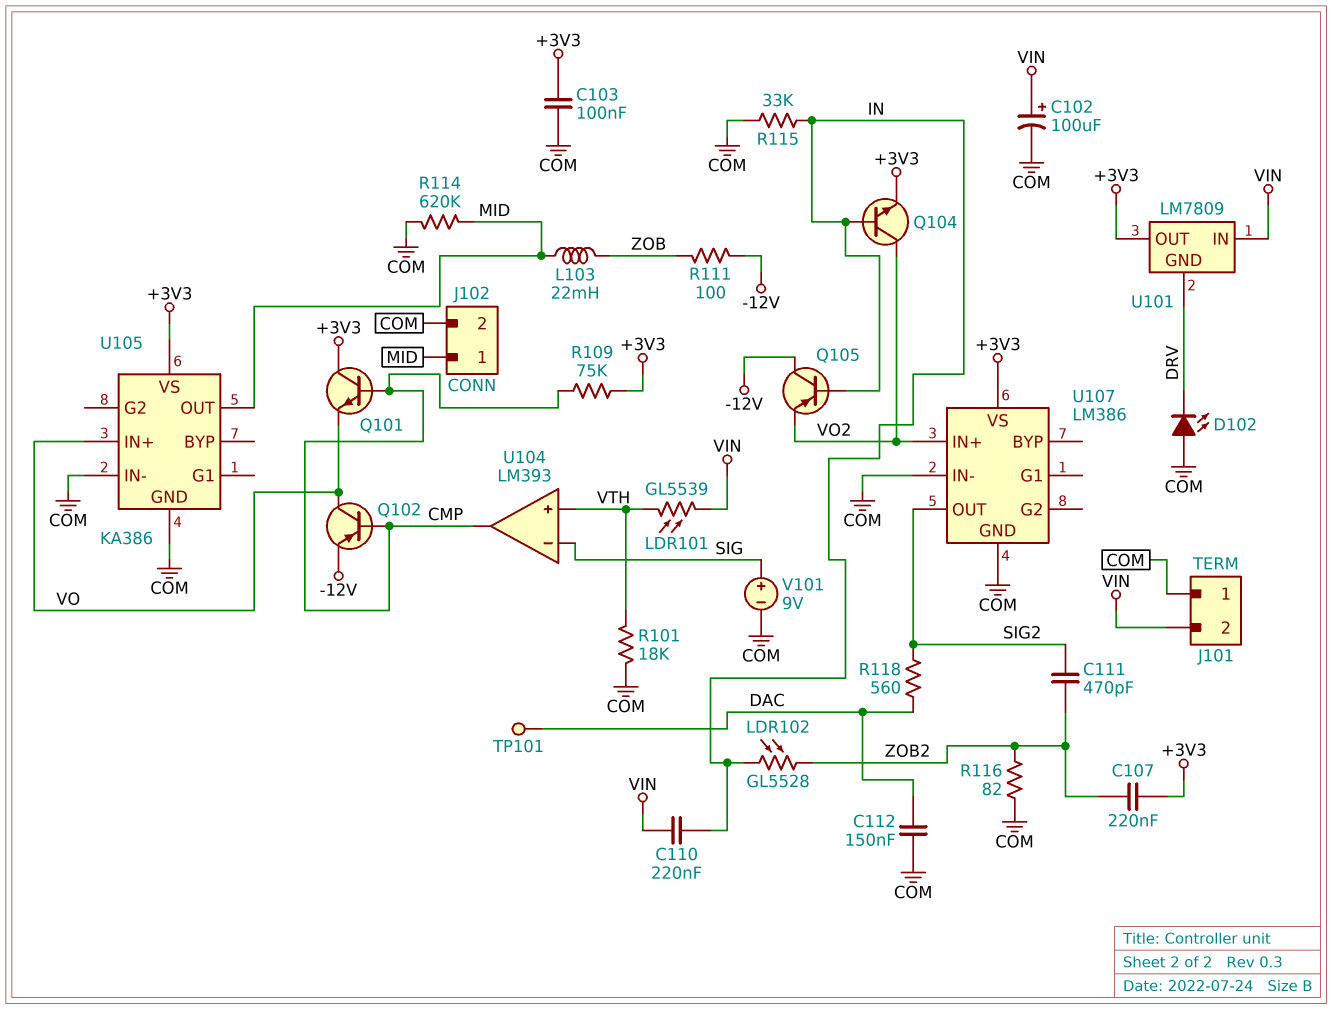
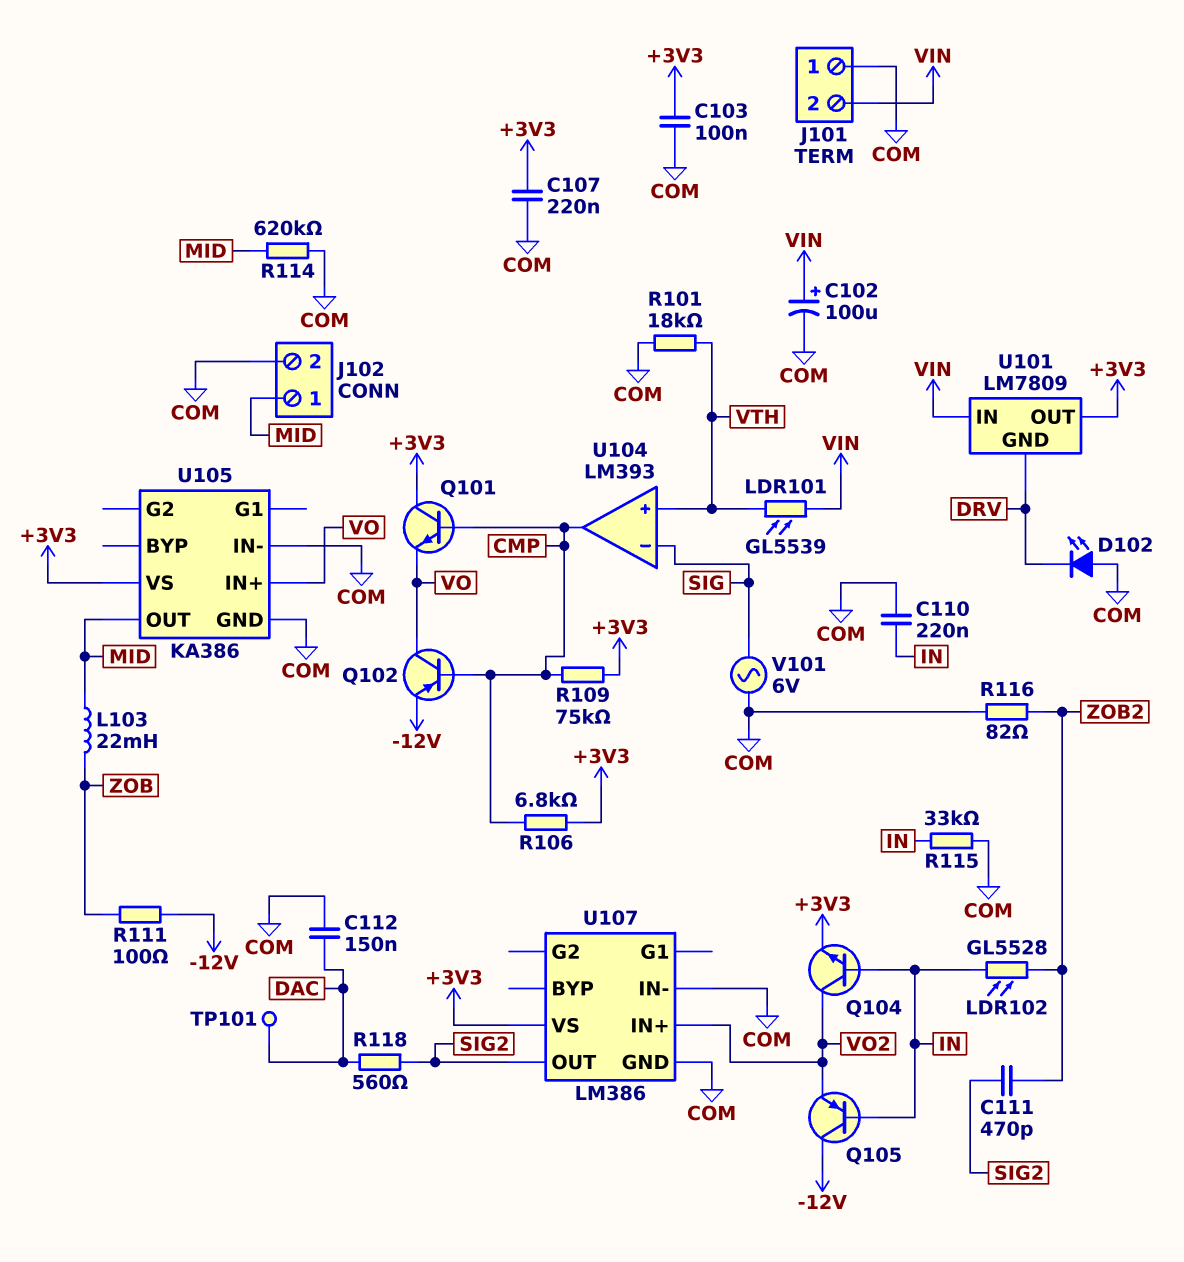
C107: 220nF (+3V3, ZOB2) -> 220nF (+3V3, COM)
C110: 220nF (IN, VIN) -> 220nF (COM, IN)
R106: none -> 6.8k (+3V3, CMP)
V101: 9V (plus SIG, minus COM) -> AC 6V (COM, SIG)

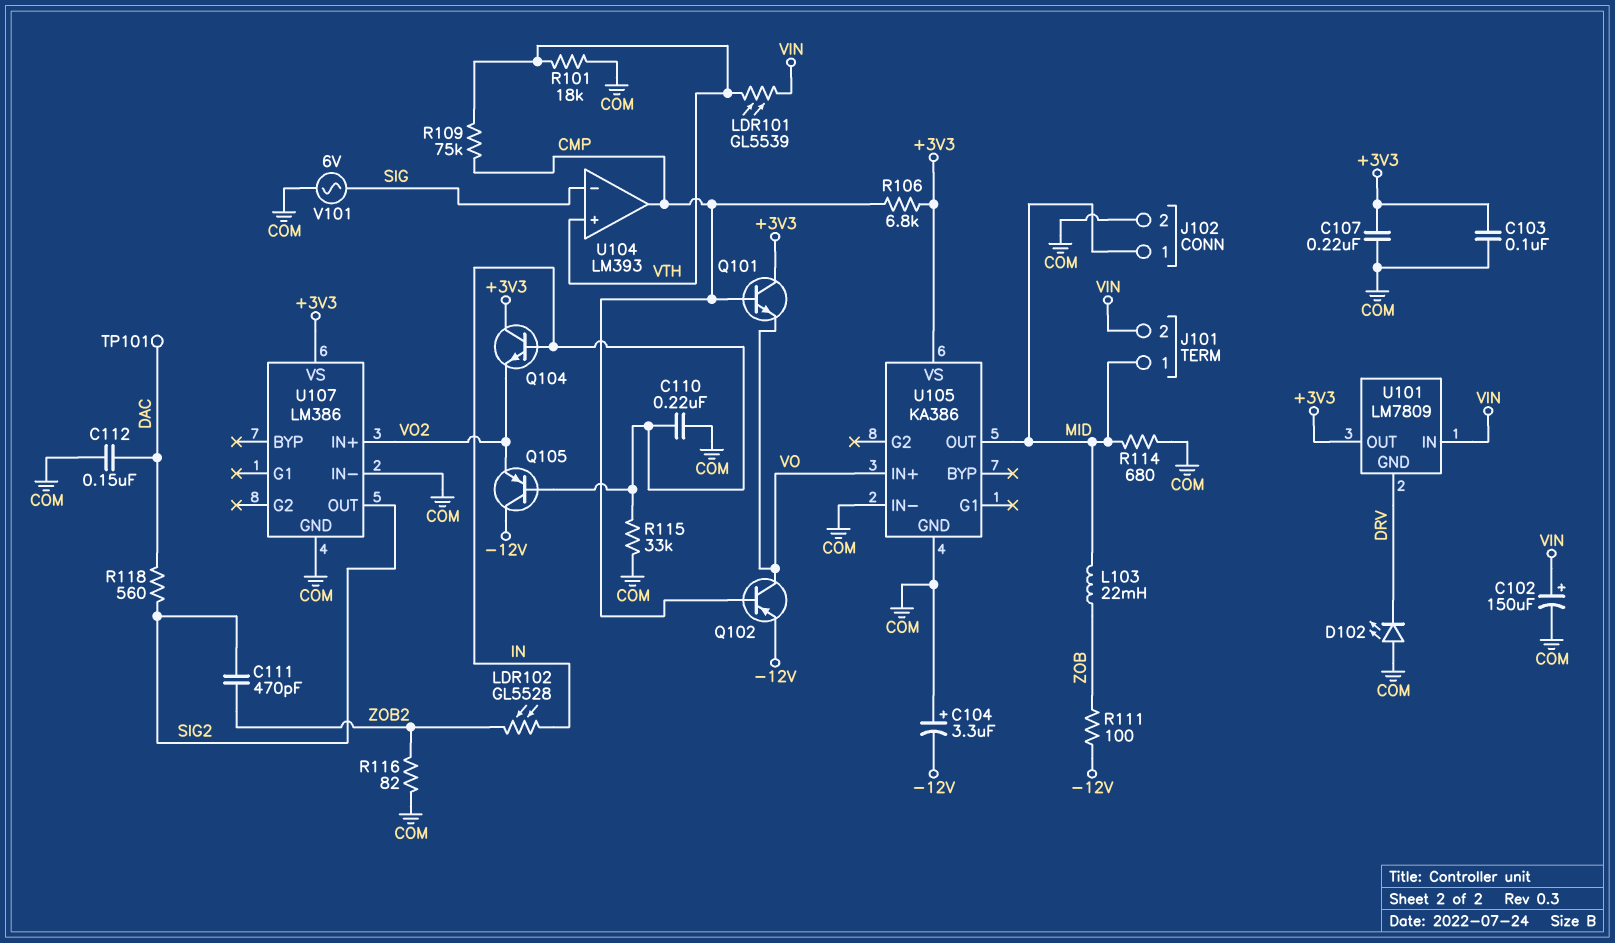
C102: 100uF (plus VIN, minus COM) -> 150uF (plus VIN, minus COM)
C104: none -> 3.3uF (plus COM, minus -12V)
J101 pin 1: COM -> MID
Q104: NPN (B IN, C VO2, E +3V3) -> NPN (B IN, C +3V3, E VO2)
R109: 75k (+3V3, CMP) -> 75k (CMP, VTH)
R114: 620k (COM, MID) -> 680 (COM, MID)

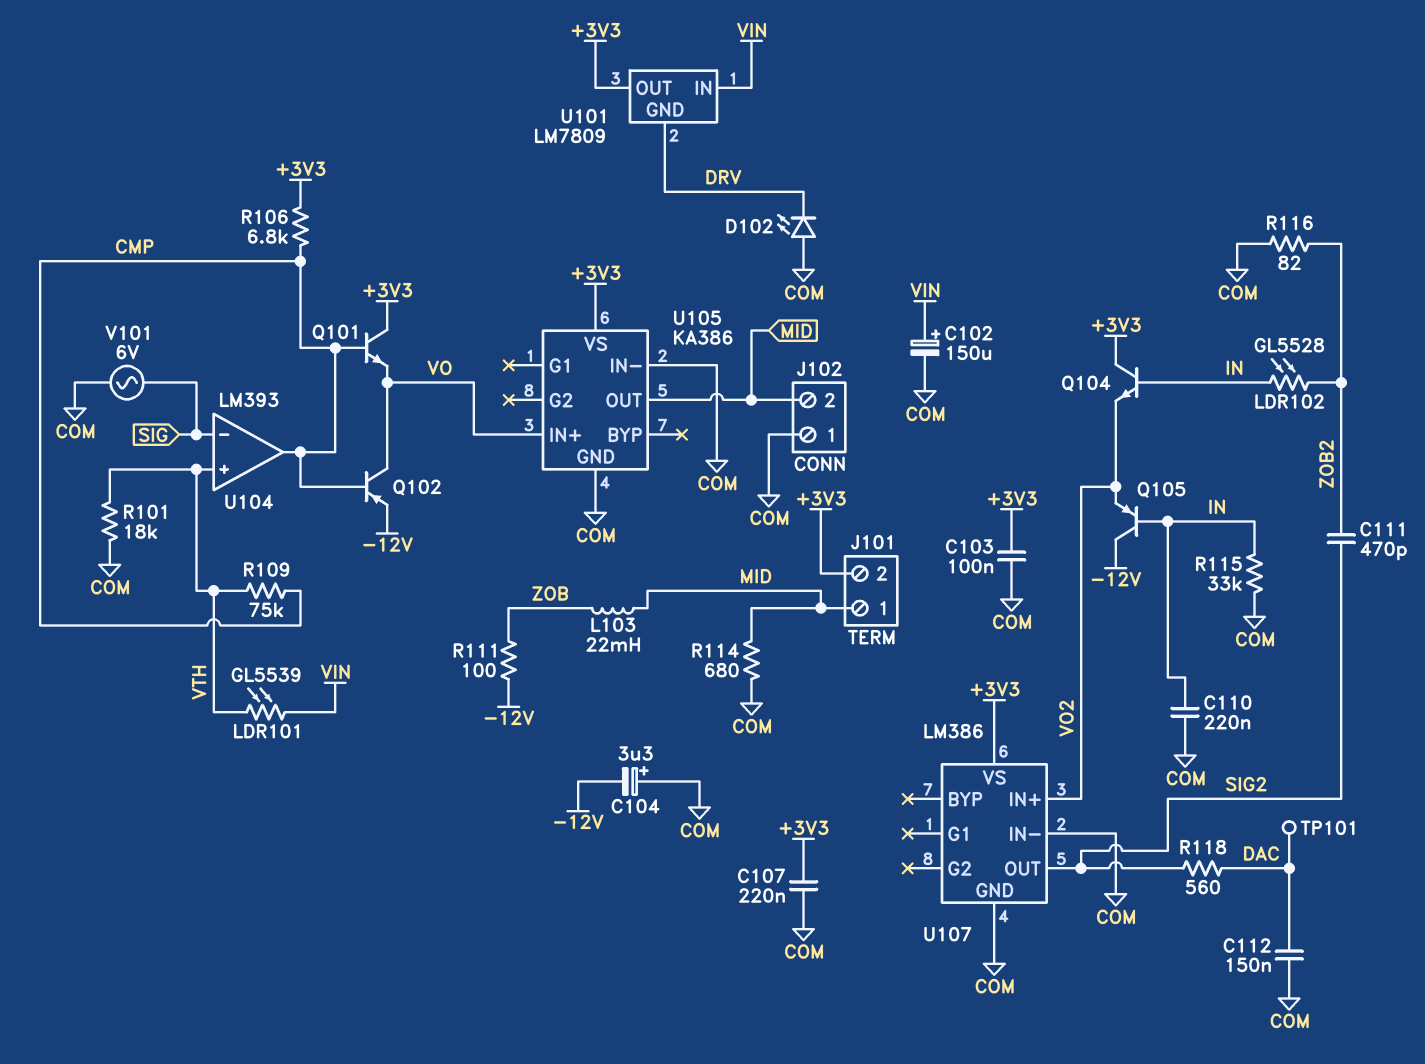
J101 pin 2: VIN -> +3V3
J102 pin 1: MID -> COM
J102 pin 2: COM -> MID

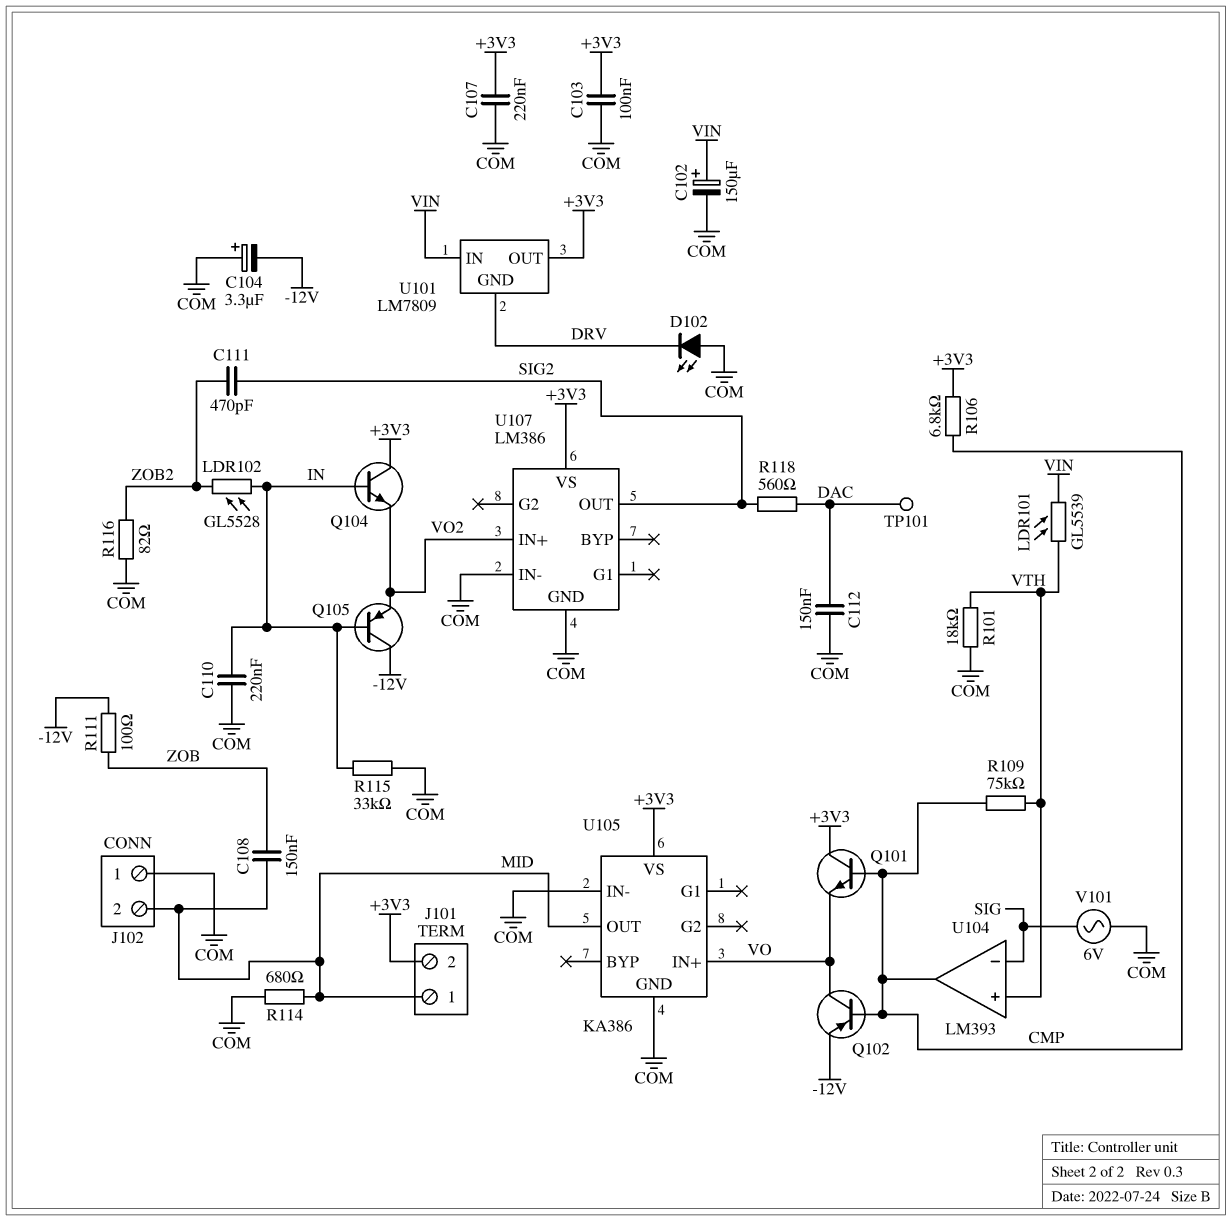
C108: none -> 150nF (MID, ZOB)
L103: 22mH (MID, ZOB) -> none

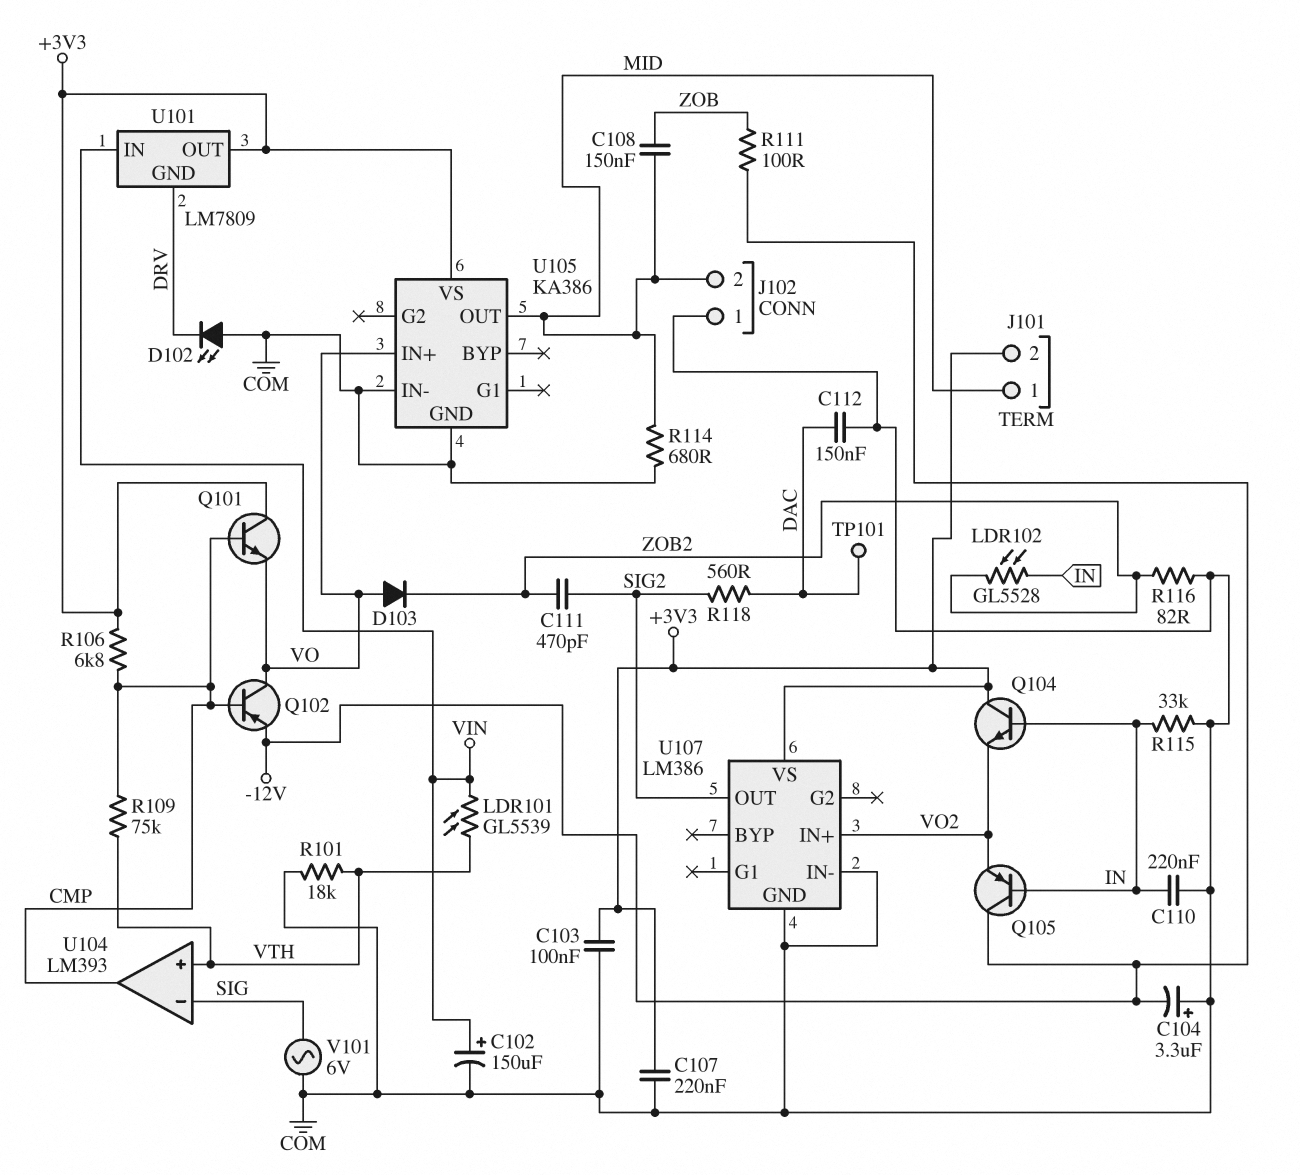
D103: none -> diode (A VO, K ZOB2)

